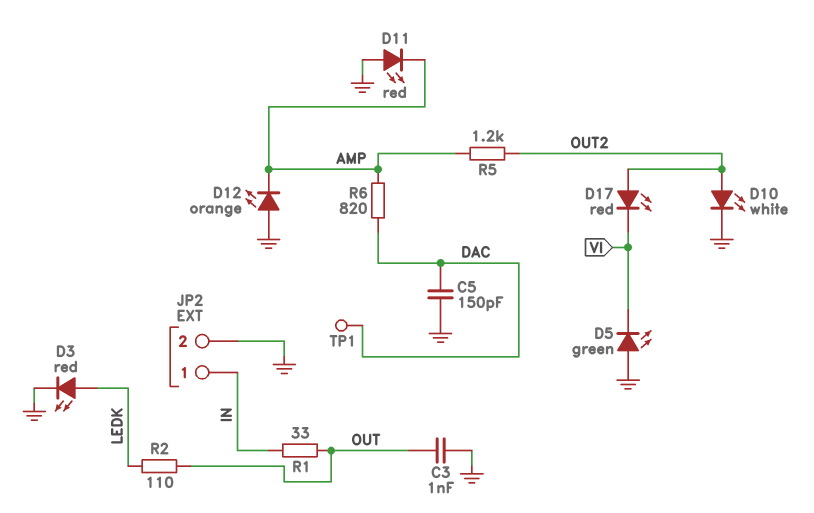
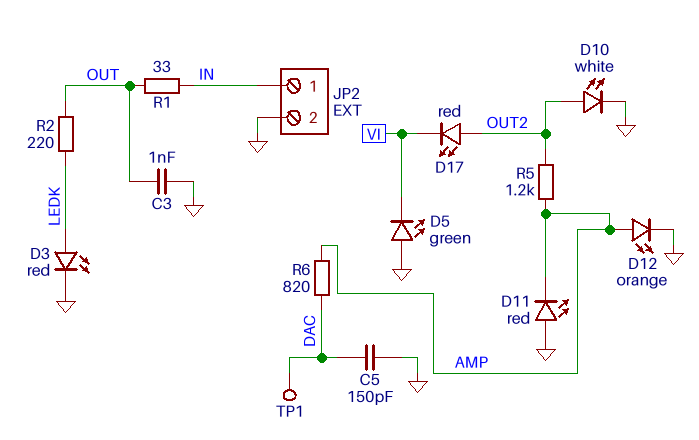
D12: LED orange (A GND, K AMP) -> LED orange (A AMP, K GND)
R2: 110 (LEDK, OUT) -> 220 (LEDK, OUT)

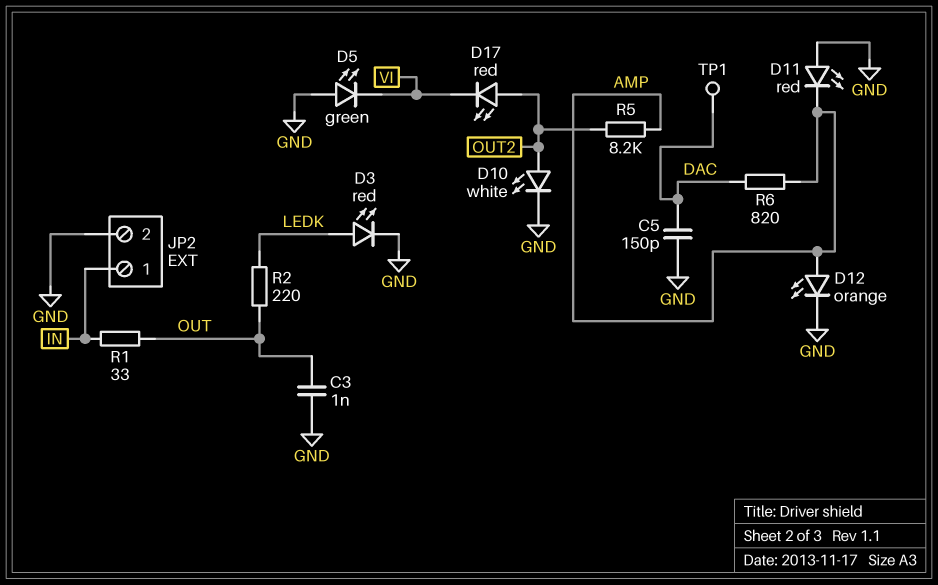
R5: 1.2k (AMP, OUT2) -> 8.2k (AMP, OUT2)

